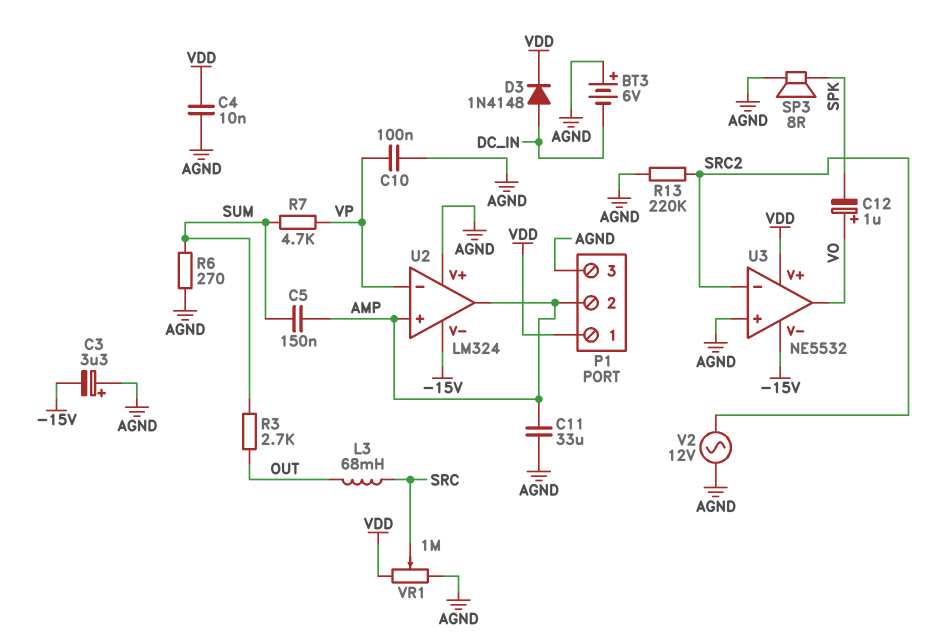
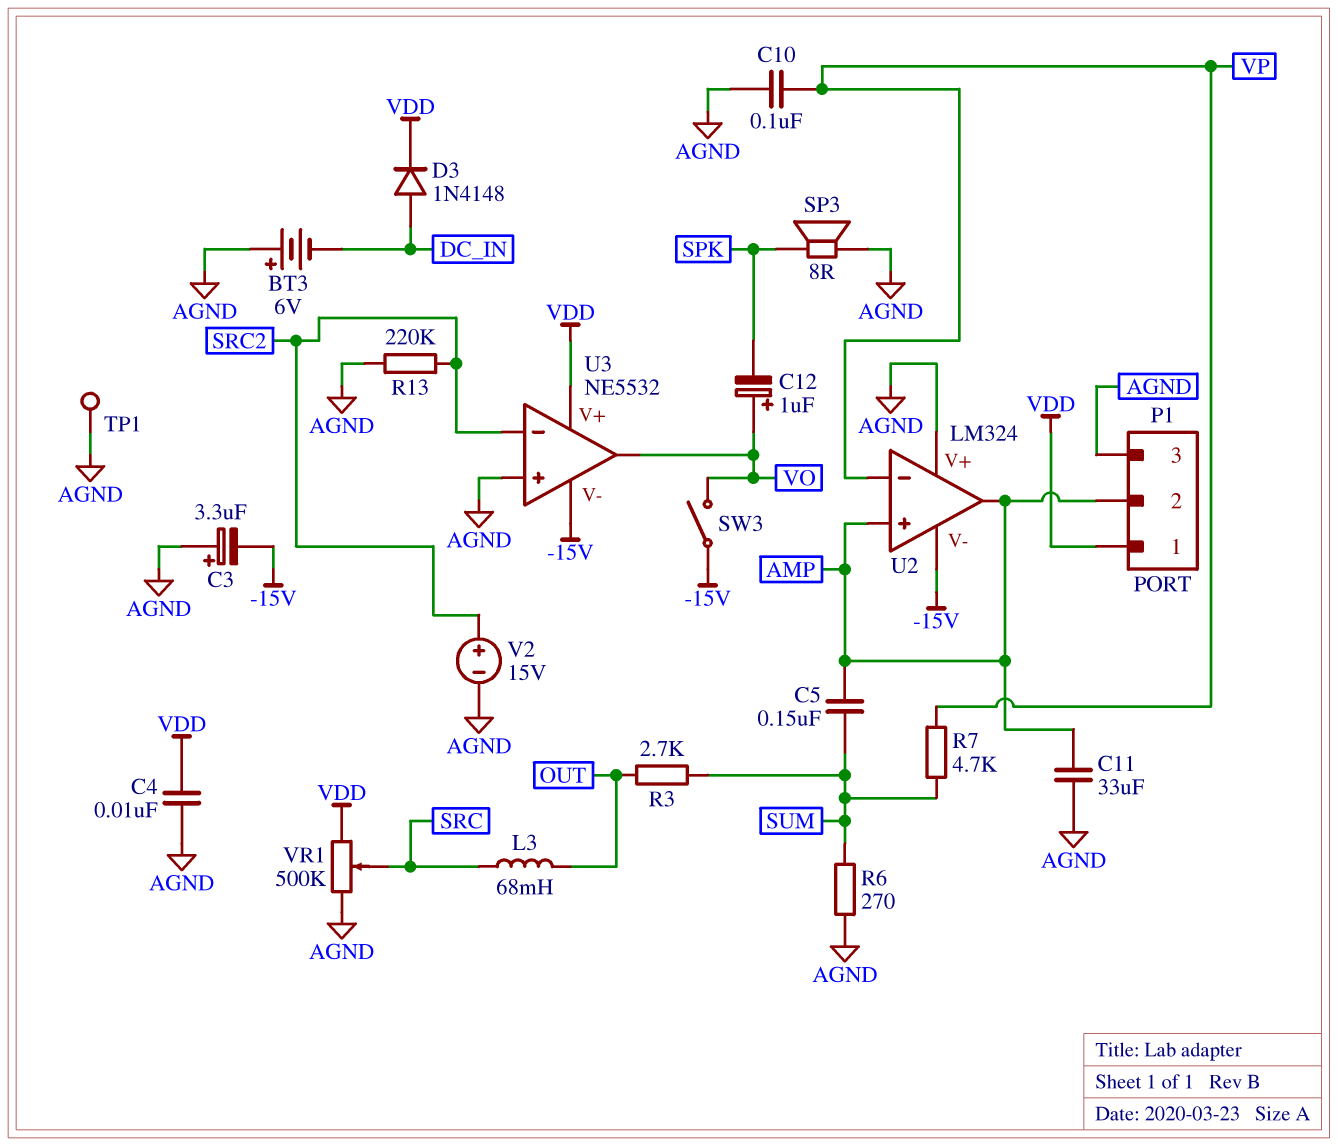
SW3: none -> switch (-15V, VO)
TP1: none -> test point (AGND)
V2: AC 12V (AGND, SRC2) -> 15V (plus SRC2, minus AGND)
VR1: 1M (AGND, VDD, wiper SRC) -> 500k (AGND, VDD, wiper SRC)

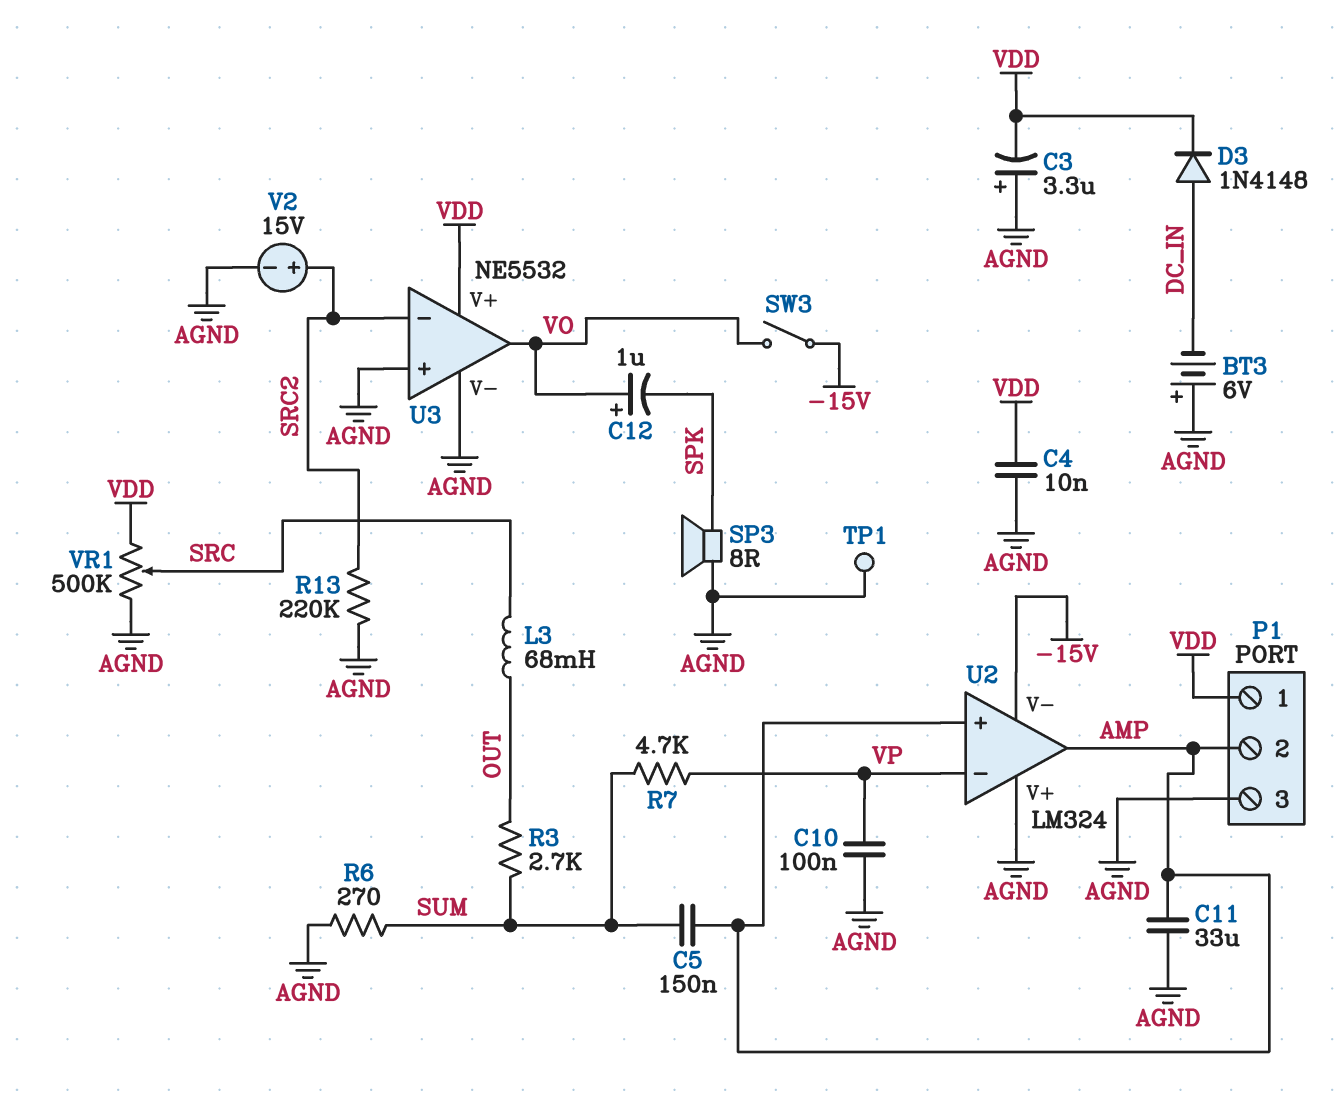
C3: 3.3uF (plus AGND, minus -15V) -> 3.3uF (plus AGND, minus VDD)
U3 pin V-: -15V -> AGND

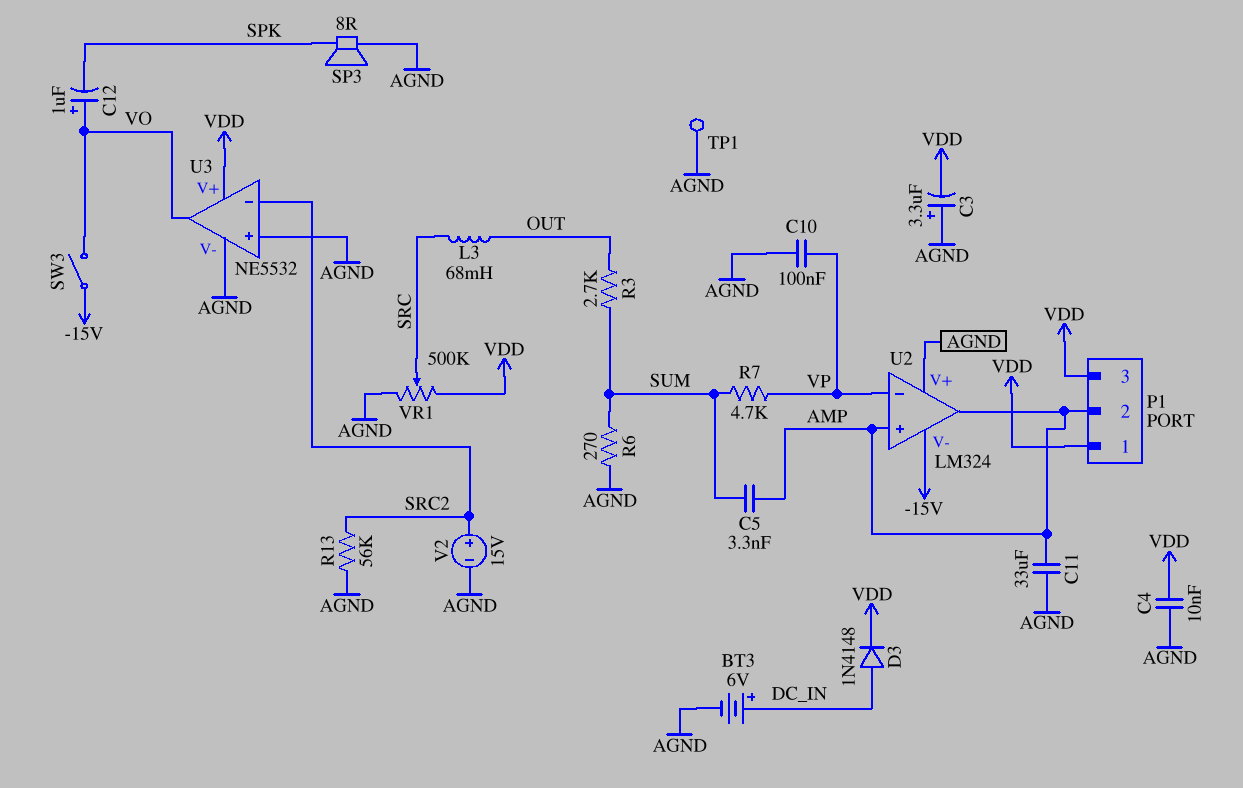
BT3: 6V (plus AGND, minus DC_IN) -> 6V (plus DC_IN, minus AGND)
C5: 150nF (AMP, SUM) -> 3.3nF (AMP, SUM)
P1 pin 3: AGND -> VDD
R13: 220k (AGND, SRC2) -> 56k (AGND, SRC2)

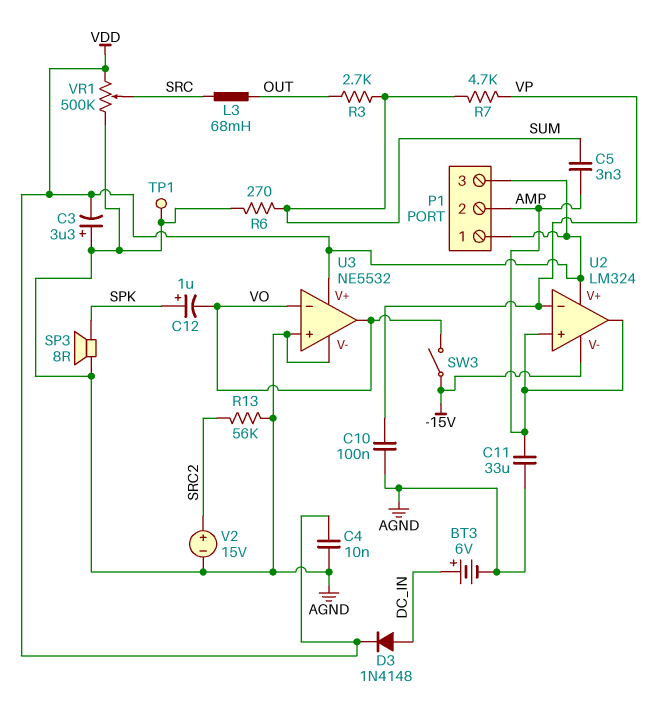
C12: 1uF (plus VO, minus SPK) -> 1uF (plus SPK, minus VO)
U2 pin V+: AGND -> VDD
U3 pin in-: SRC2 -> VO

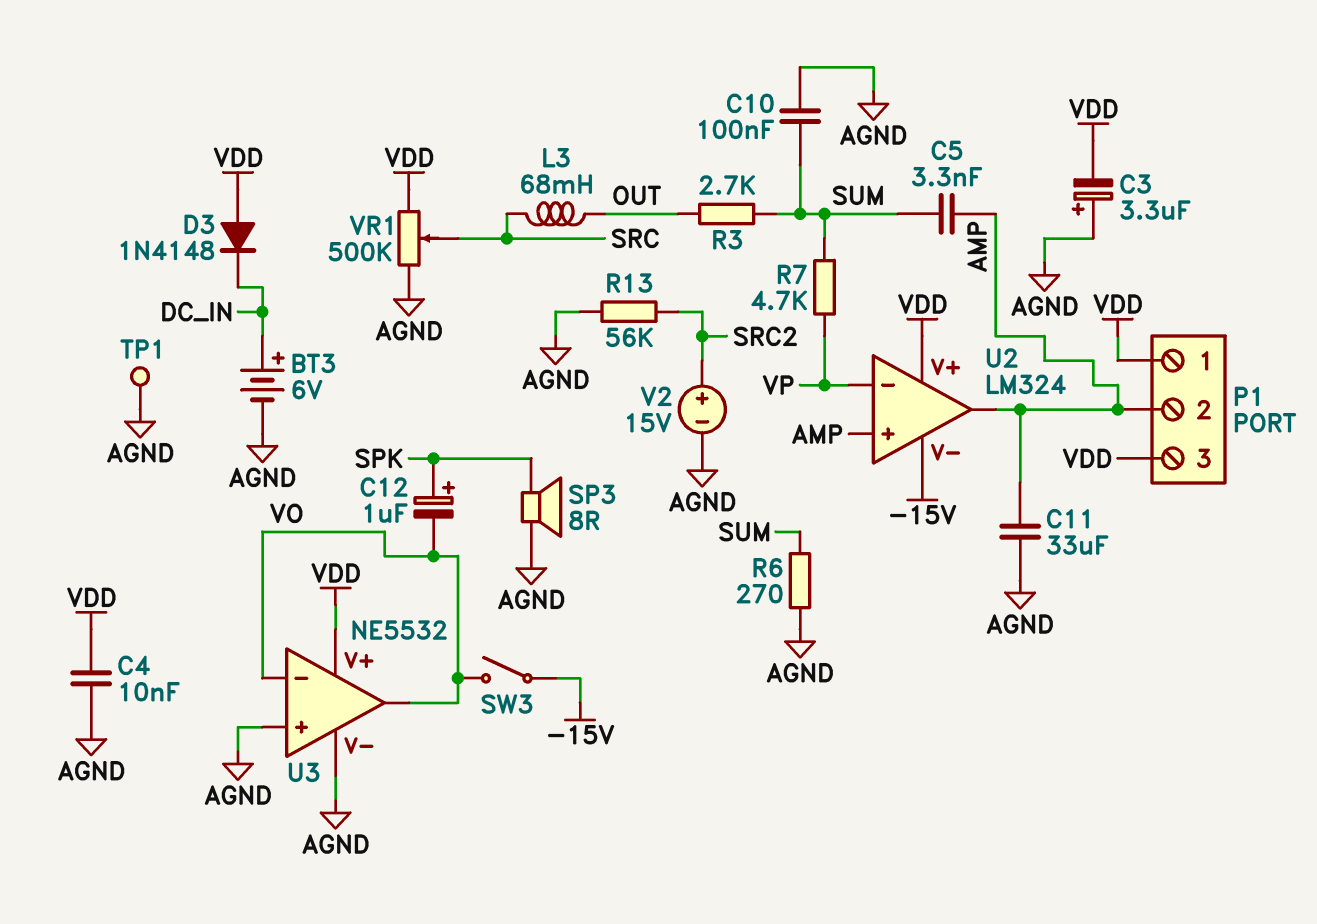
C10: 100nF (AGND, VP) -> 100nF (AGND, SUM)
D3: diode 1N4148 (A DC_IN, K VDD) -> diode 1N4148 (A VDD, K DC_IN)

